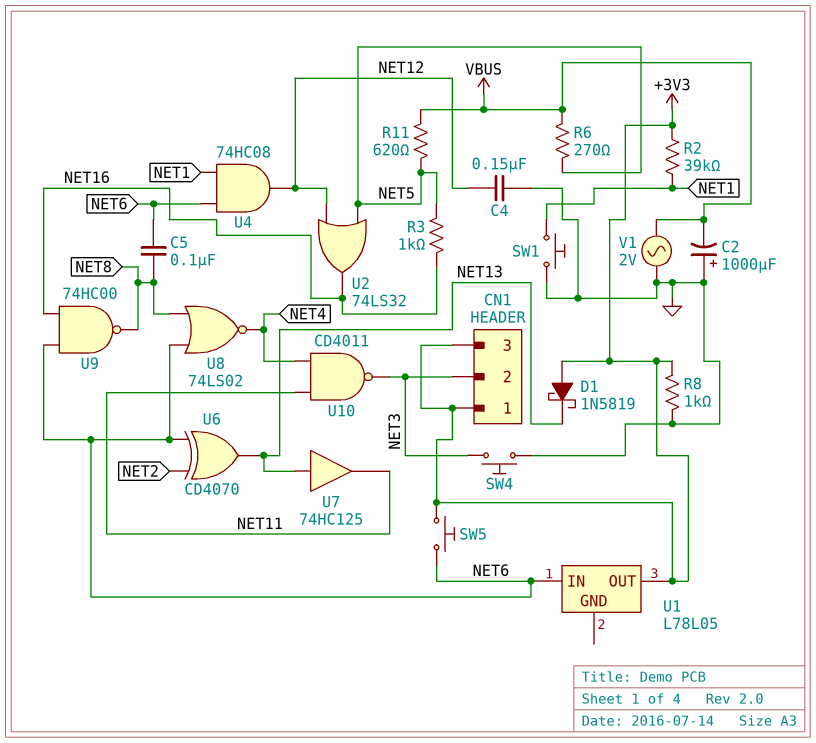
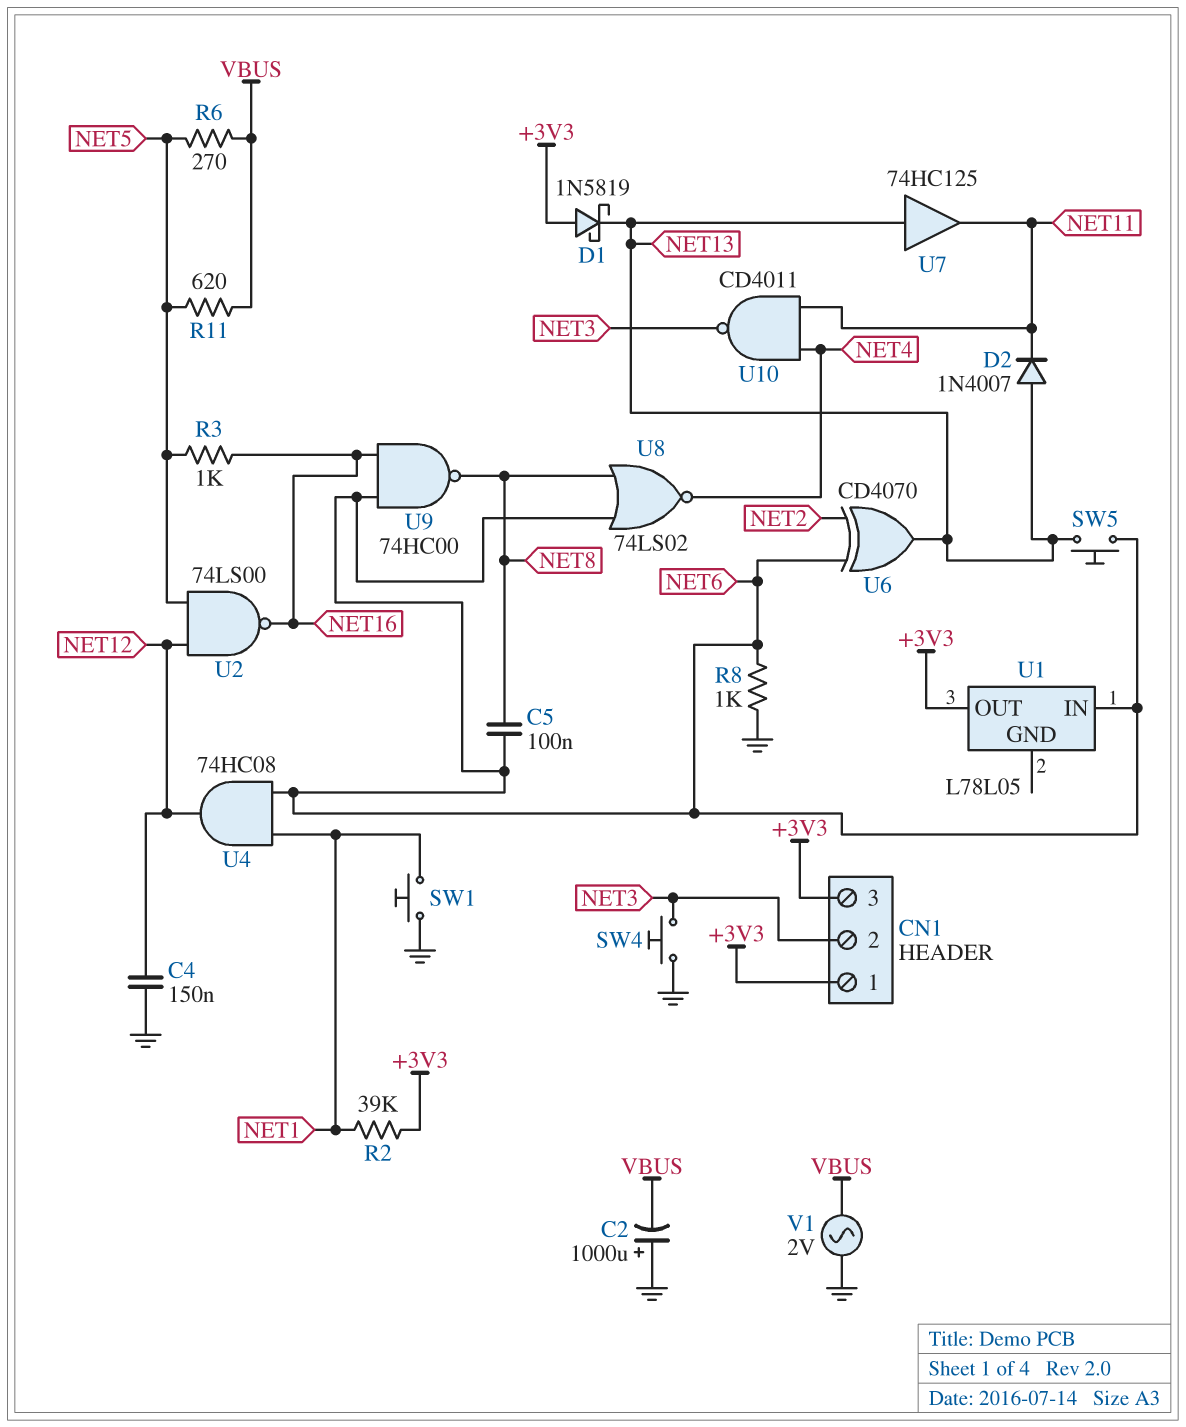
D2: none -> diode 1N4007 (A NET13, K NET11)
R8: 1k (+3V3, GND) -> 1k (GND, NET6)
SW5: button (+3V3, NET6) -> button (NET6, NET13)
U2: OR 74LS32 (in NET5, in NET12, out NET16) -> NAND 74LS00 (in NET5, in NET12, out NET16)

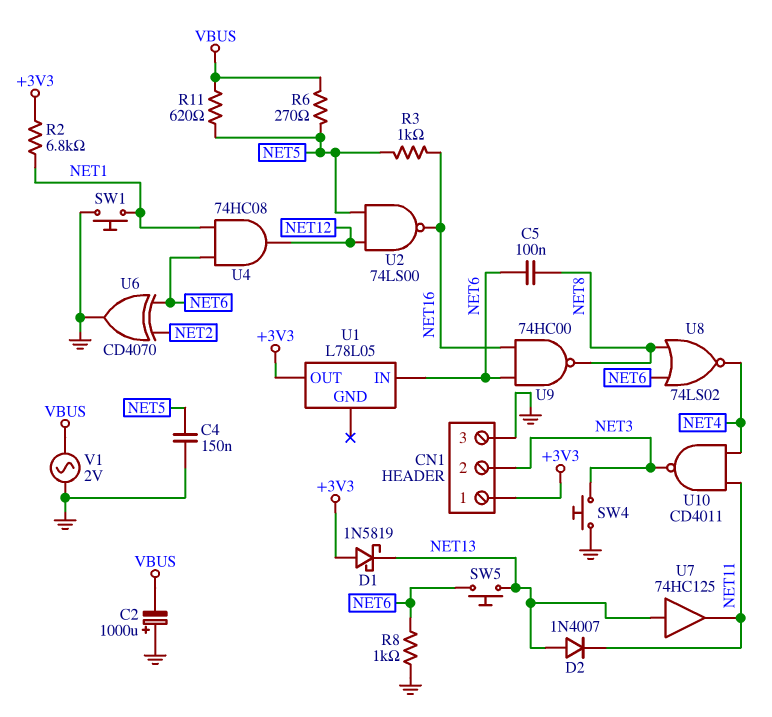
C4: 150nF (GND, NET12) -> 150nF (GND, NET5)
CN1 pin 3: +3V3 -> GND
R2: 39k (+3V3, NET1) -> 6.8k (+3V3, NET1)
U6: XOR CD4070 (in NET2, in NET6, out NET13) -> XOR CD4070 (in NET2, in NET6, out GND)

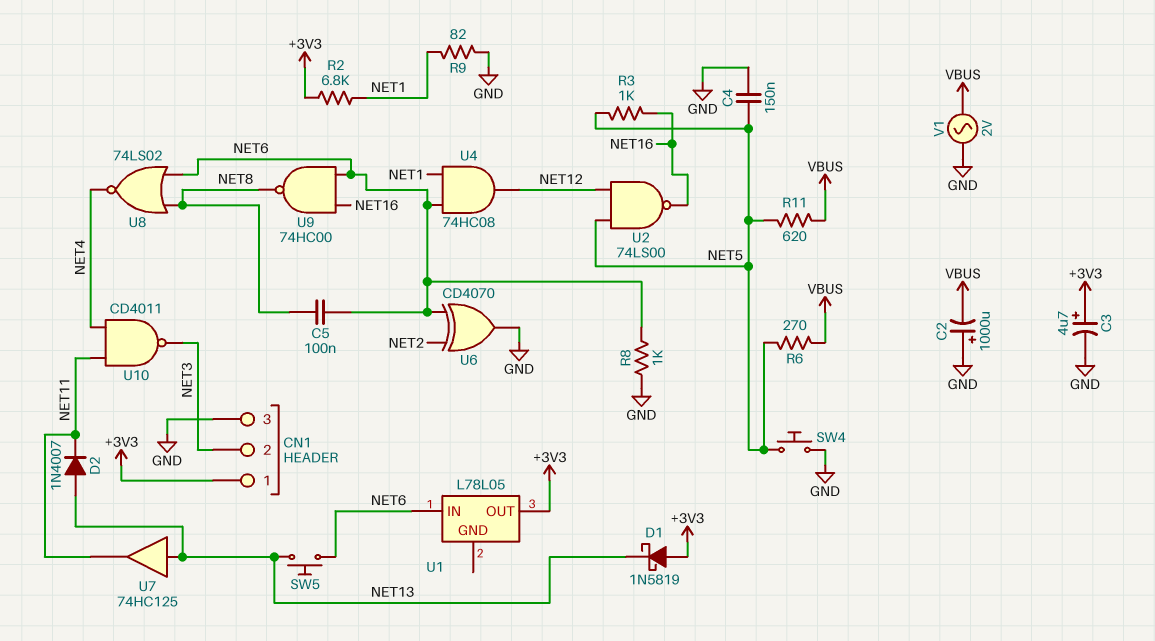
C3: none -> 4.7uF (plus +3V3, minus GND)
R9: none -> 82 (GND, NET1)
SW1: button (GND, NET1) -> none
SW4: button (GND, NET3) -> button (GND, NET5)

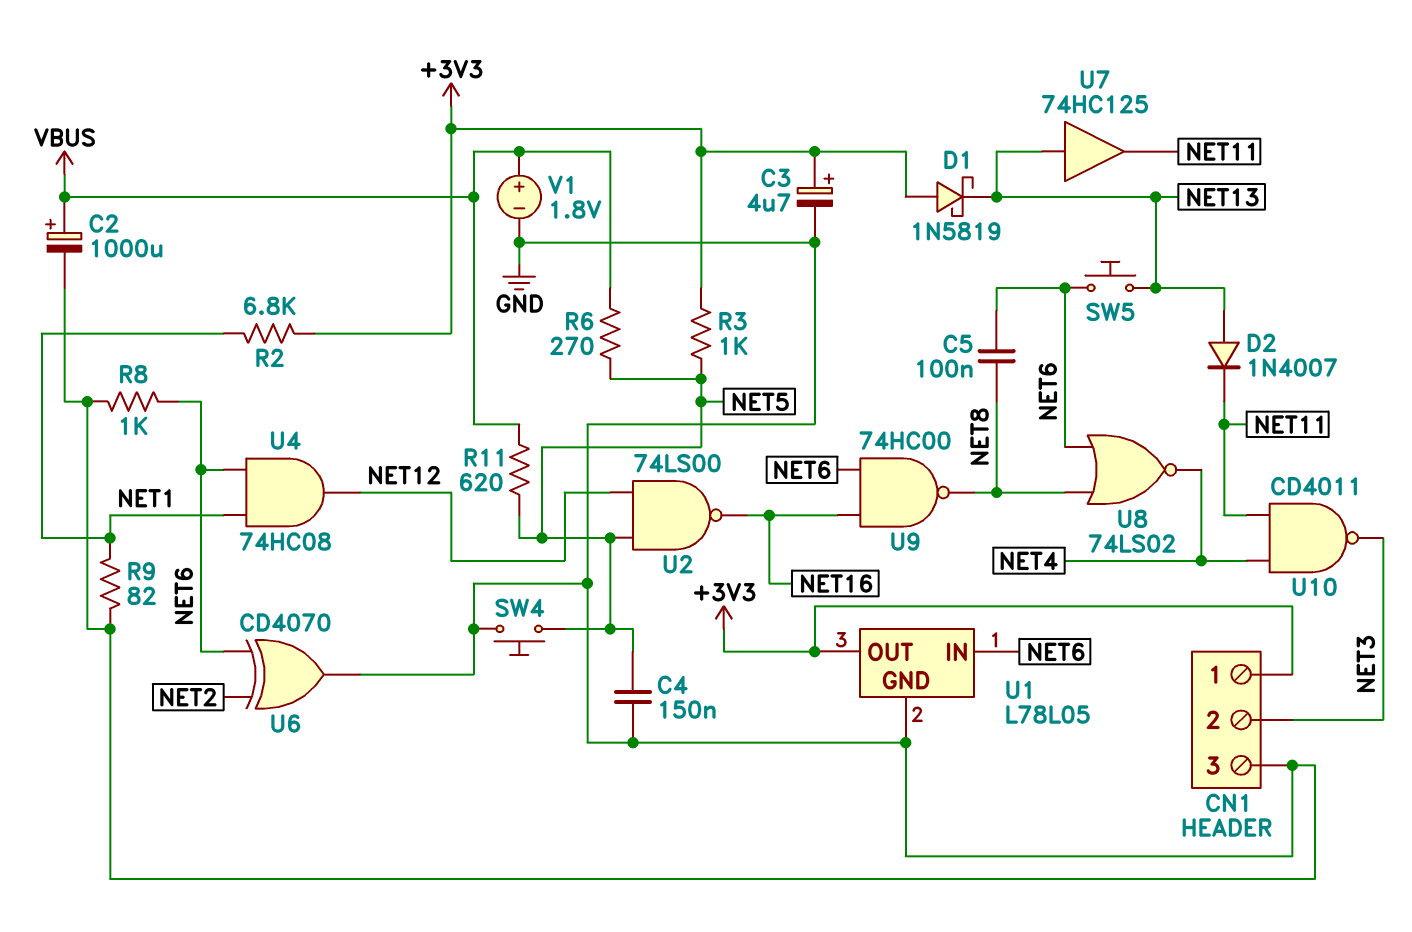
C2: 1000uF (plus GND, minus VBUS) -> 1000uF (plus VBUS, minus GND)
R3: 1k (NET5, NET16) -> 1k (+3V3, NET5)
U1 pin GND: none -> GND
V1: AC 2V (GND, VBUS) -> 1.8V (plus VBUS, minus GND)

